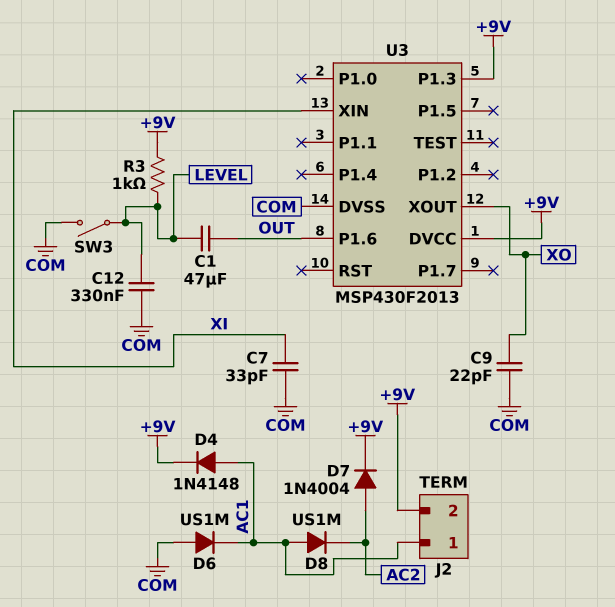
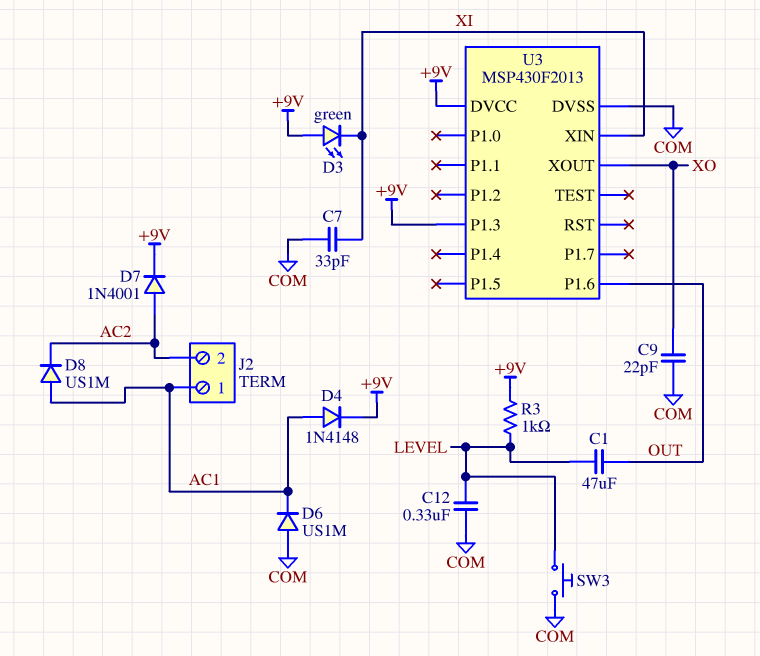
D3: none -> LED green (A +9V, K XI)
D7: diode 1N4004 (A AC2, K +9V) -> diode 1N4001 (A AC2, K +9V)
J2 pin 2: +9V -> AC2
SW3: switch (COM, LEVEL) -> button (COM, LEVEL)

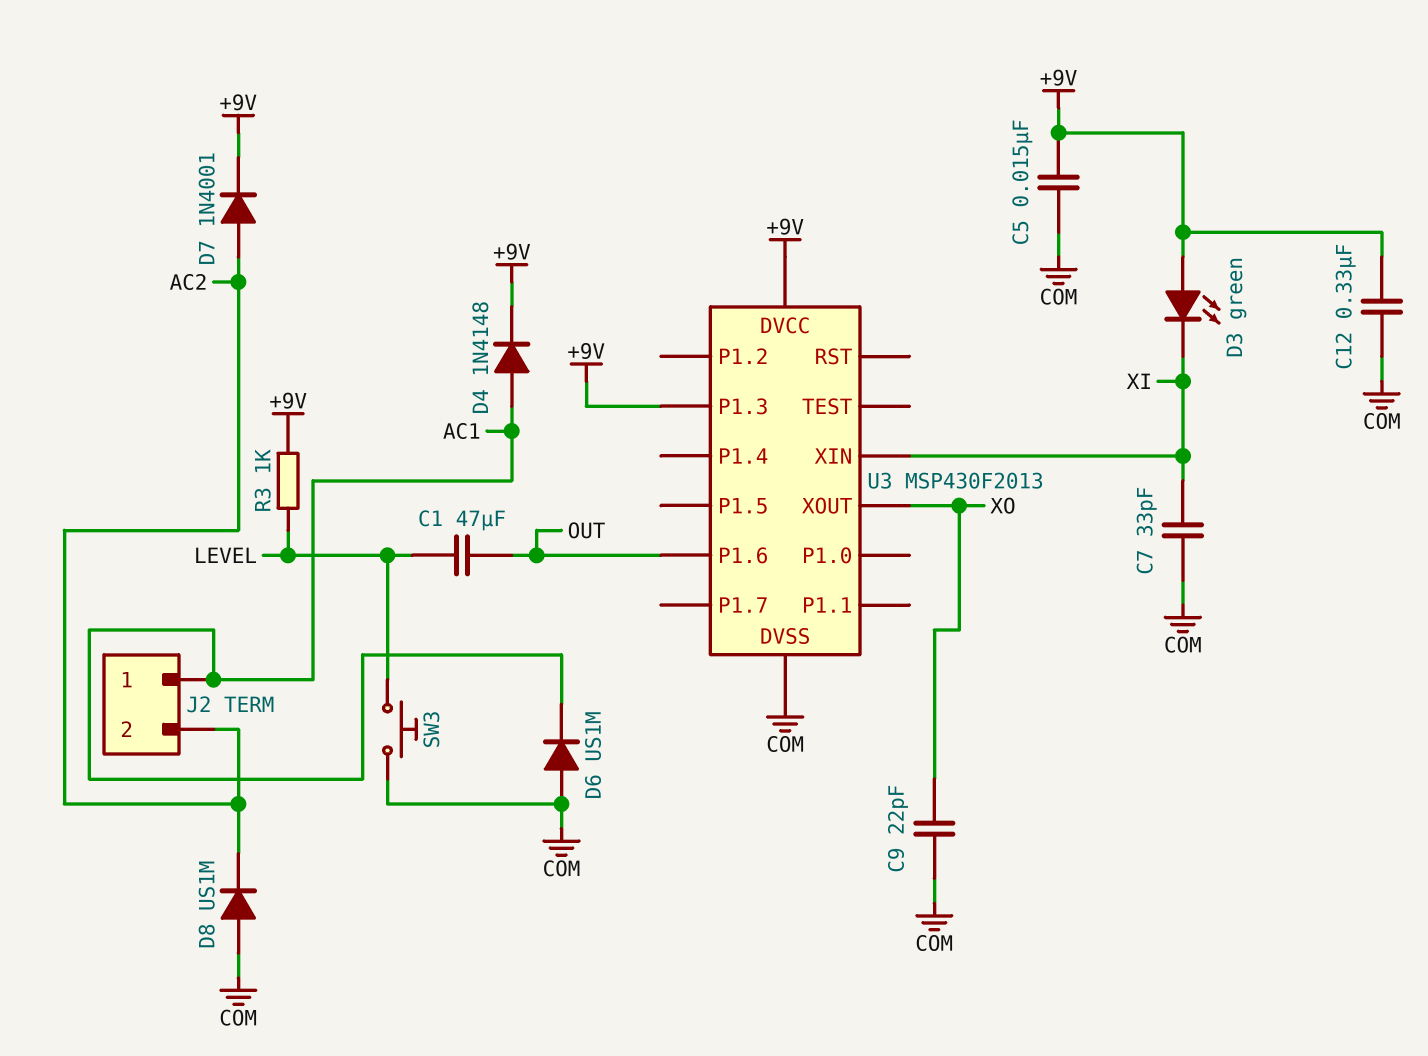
C5: none -> 15nF (+9V, COM)
C12: 330nF (COM, LEVEL) -> 330nF (+9V, COM)
D8: diode US1M (A AC1, K AC2) -> diode US1M (A COM, K AC2)

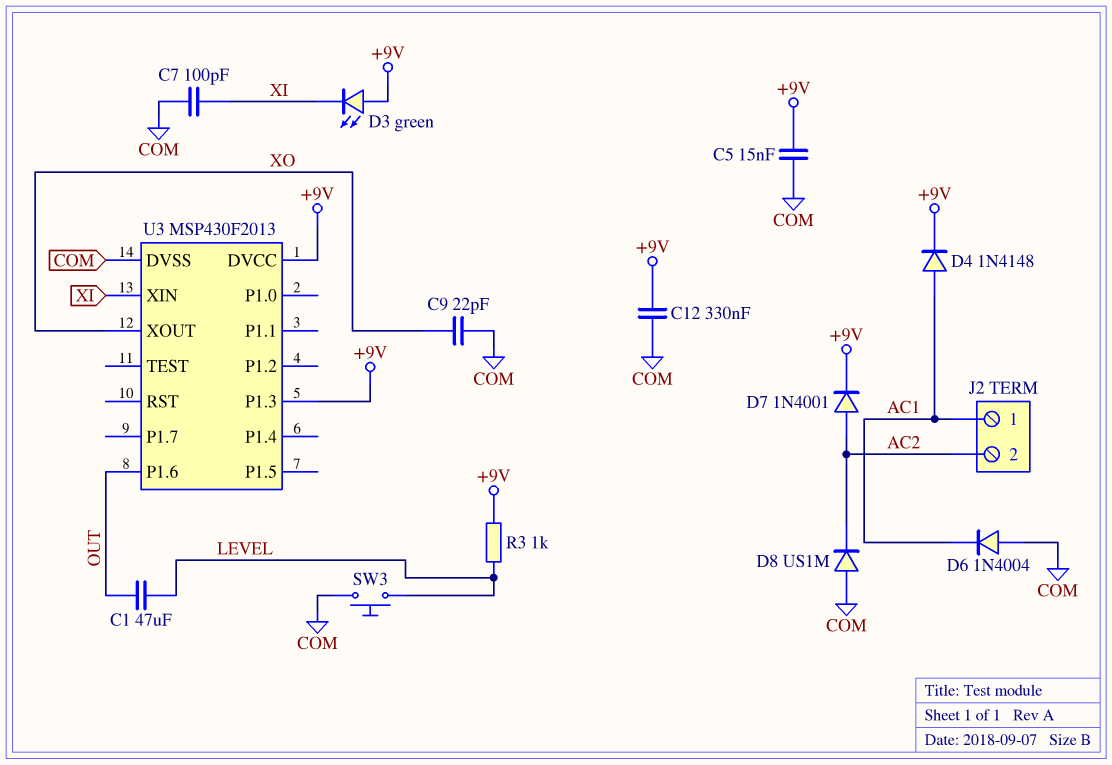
C7: 33pF (COM, XI) -> 100pF (COM, XI)
D6: diode US1M (A COM, K AC1) -> diode 1N4004 (A COM, K AC1)

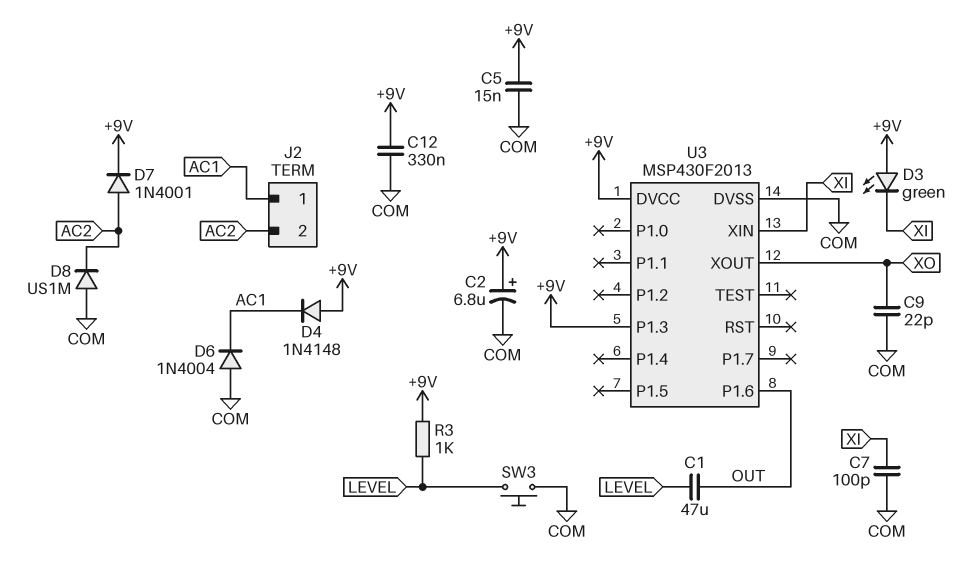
C2: none -> 6.8uF (plus +9V, minus COM)
D4: diode 1N4148 (A AC1, K +9V) -> diode 1N4148 (A +9V, K AC1)

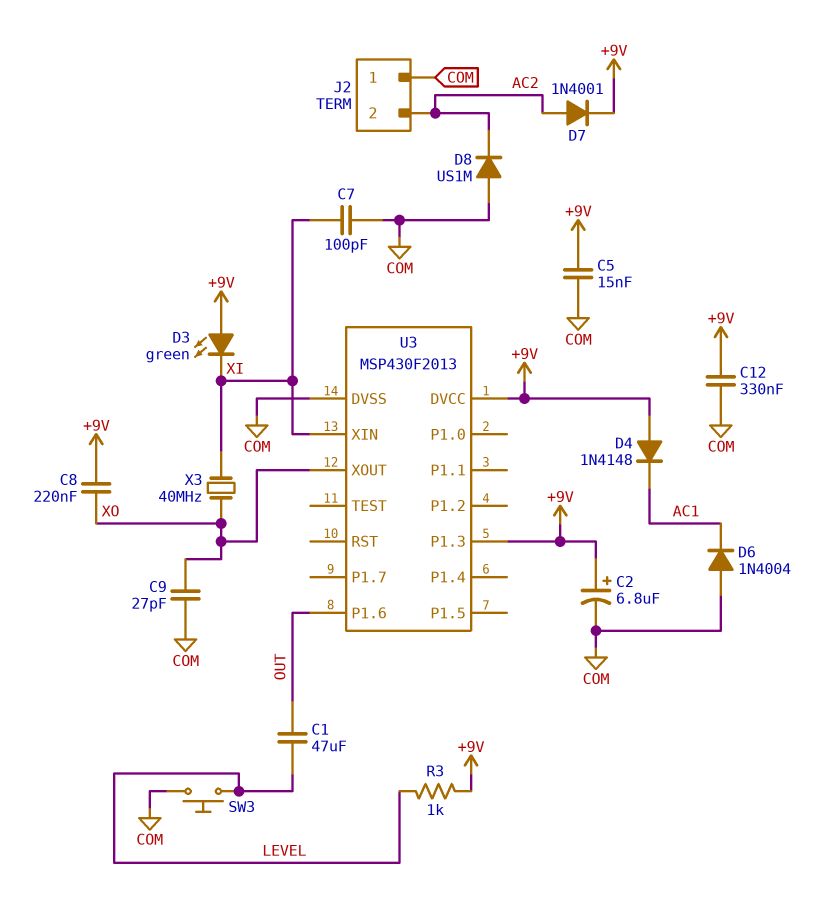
C8: none -> 220nF (+9V, XO)
C9: 22pF (COM, XO) -> 27pF (COM, XO)
J2 pin 1: AC1 -> COM
X3: none -> 40MHz (XI, XO)

